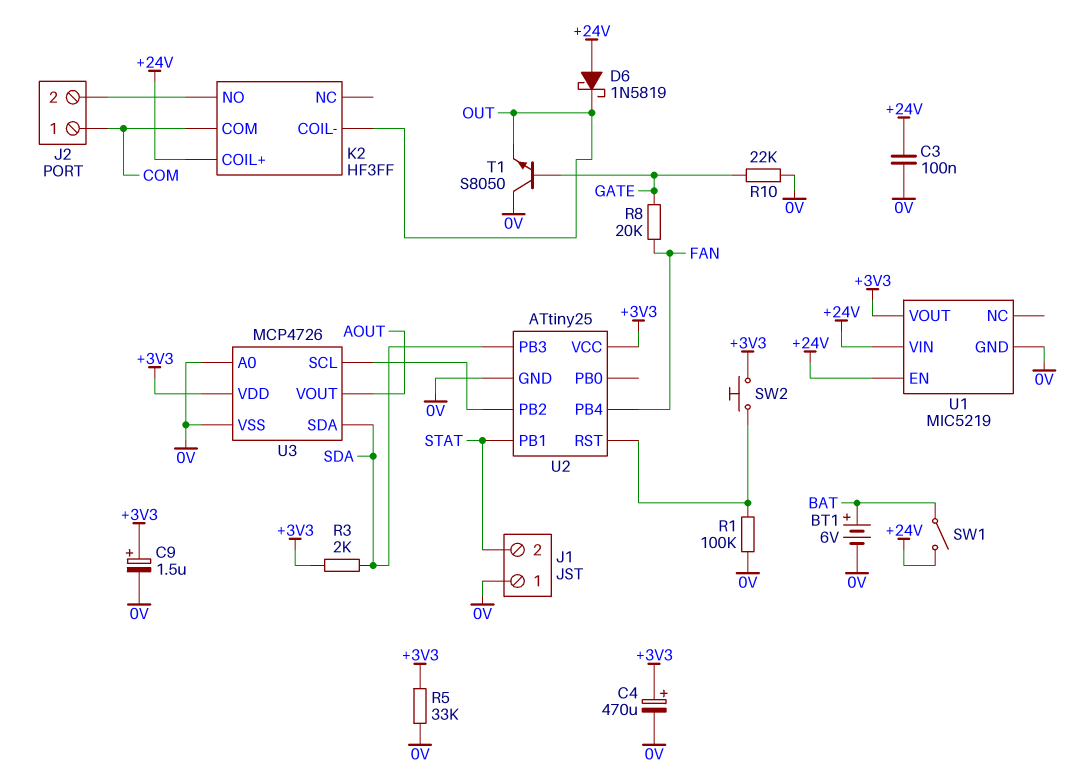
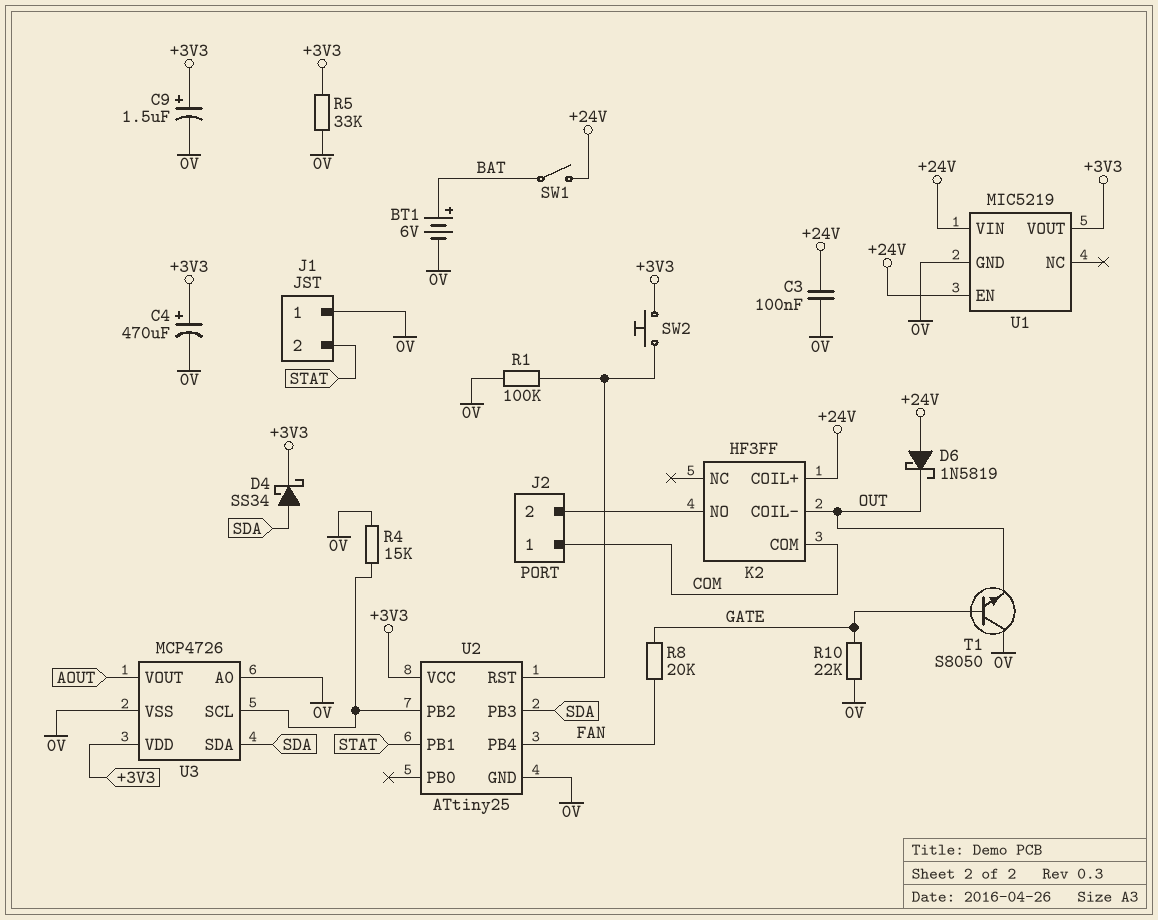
D4: none -> schottky SS34 (A SDA, K +3V3)
R3: 2k (+3V3, SDA) -> none
R4: none -> 15k (0V, U2/PB2)

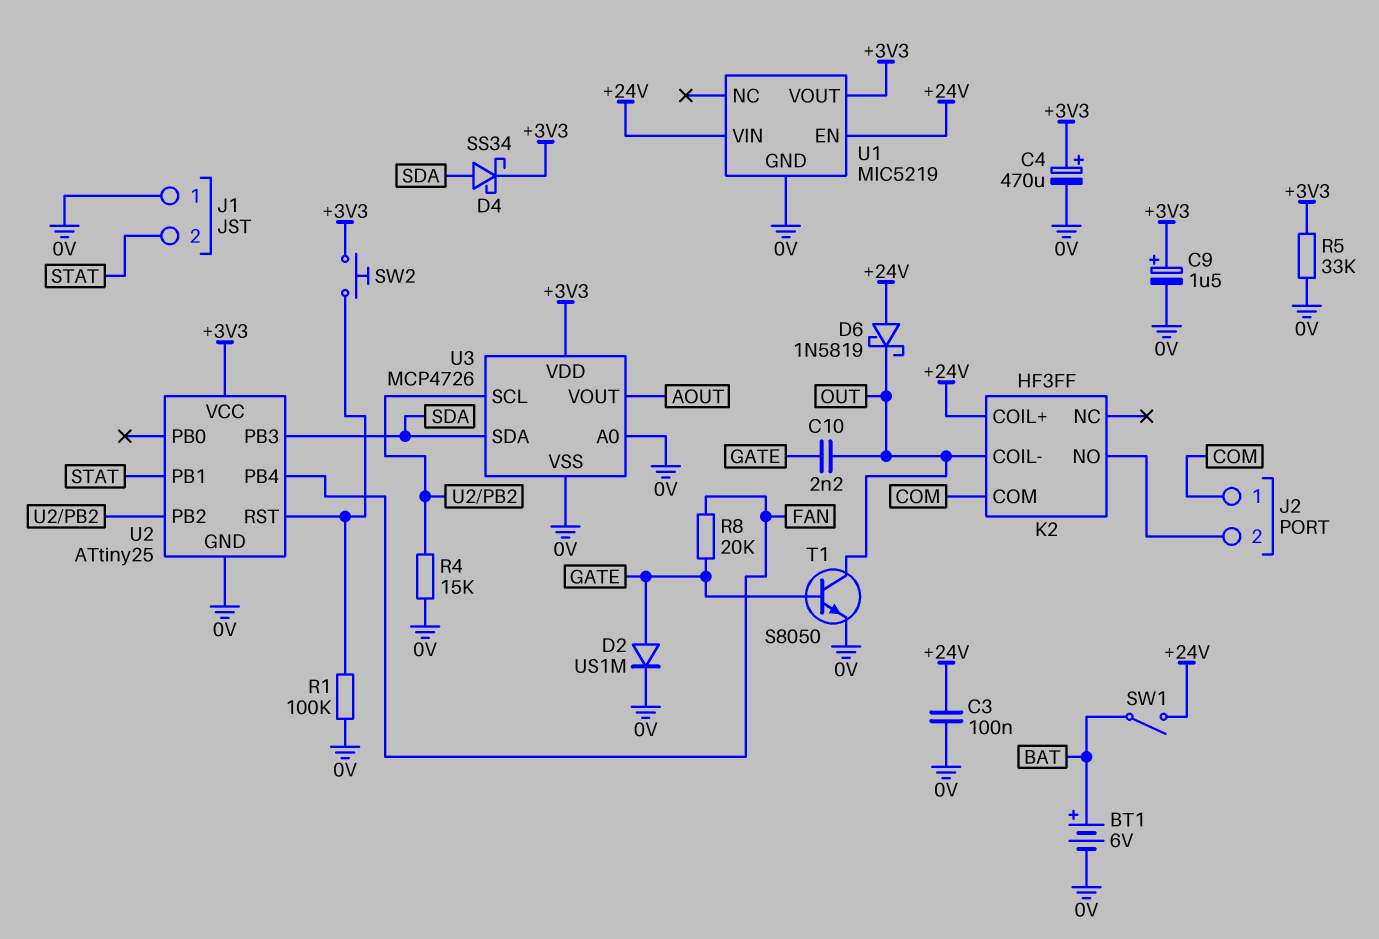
C10: none -> 2.2nF (GATE, OUT)
D2: none -> diode US1M (A GATE, K 0V)
R10: 22k (0V, GATE) -> none
T1: NPN S8050 (B GATE, C 0V, E OUT) -> NPN S8050 (B GATE, C OUT, E 0V)

